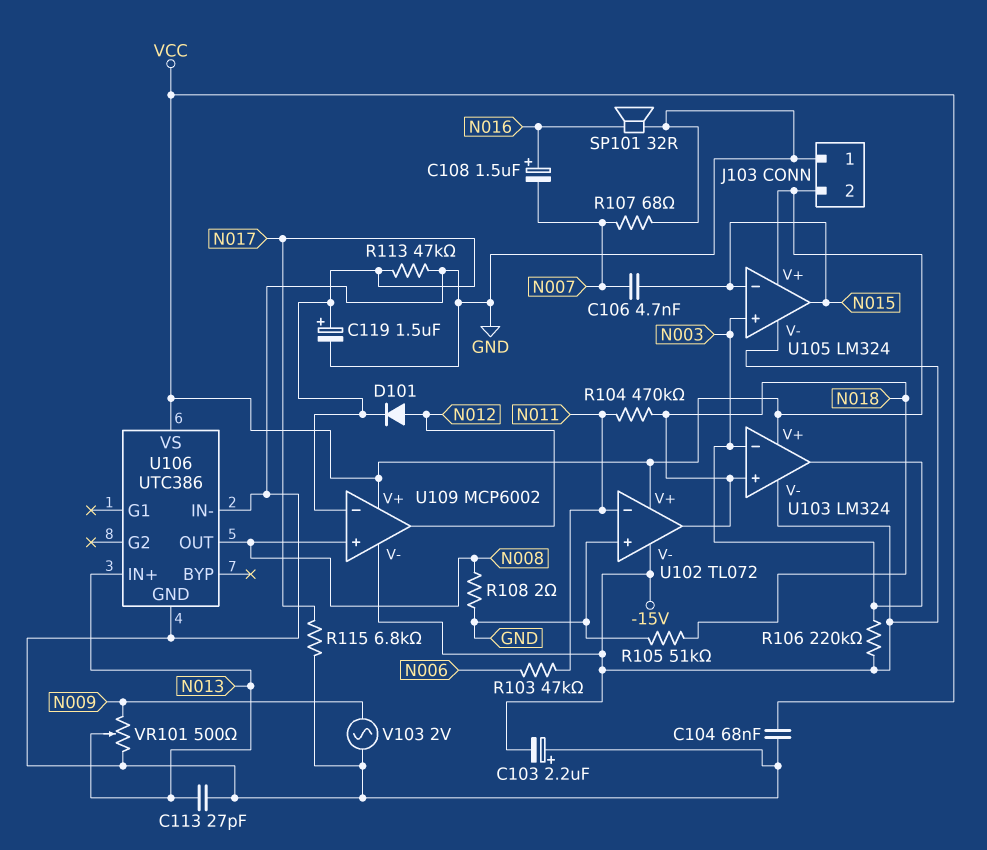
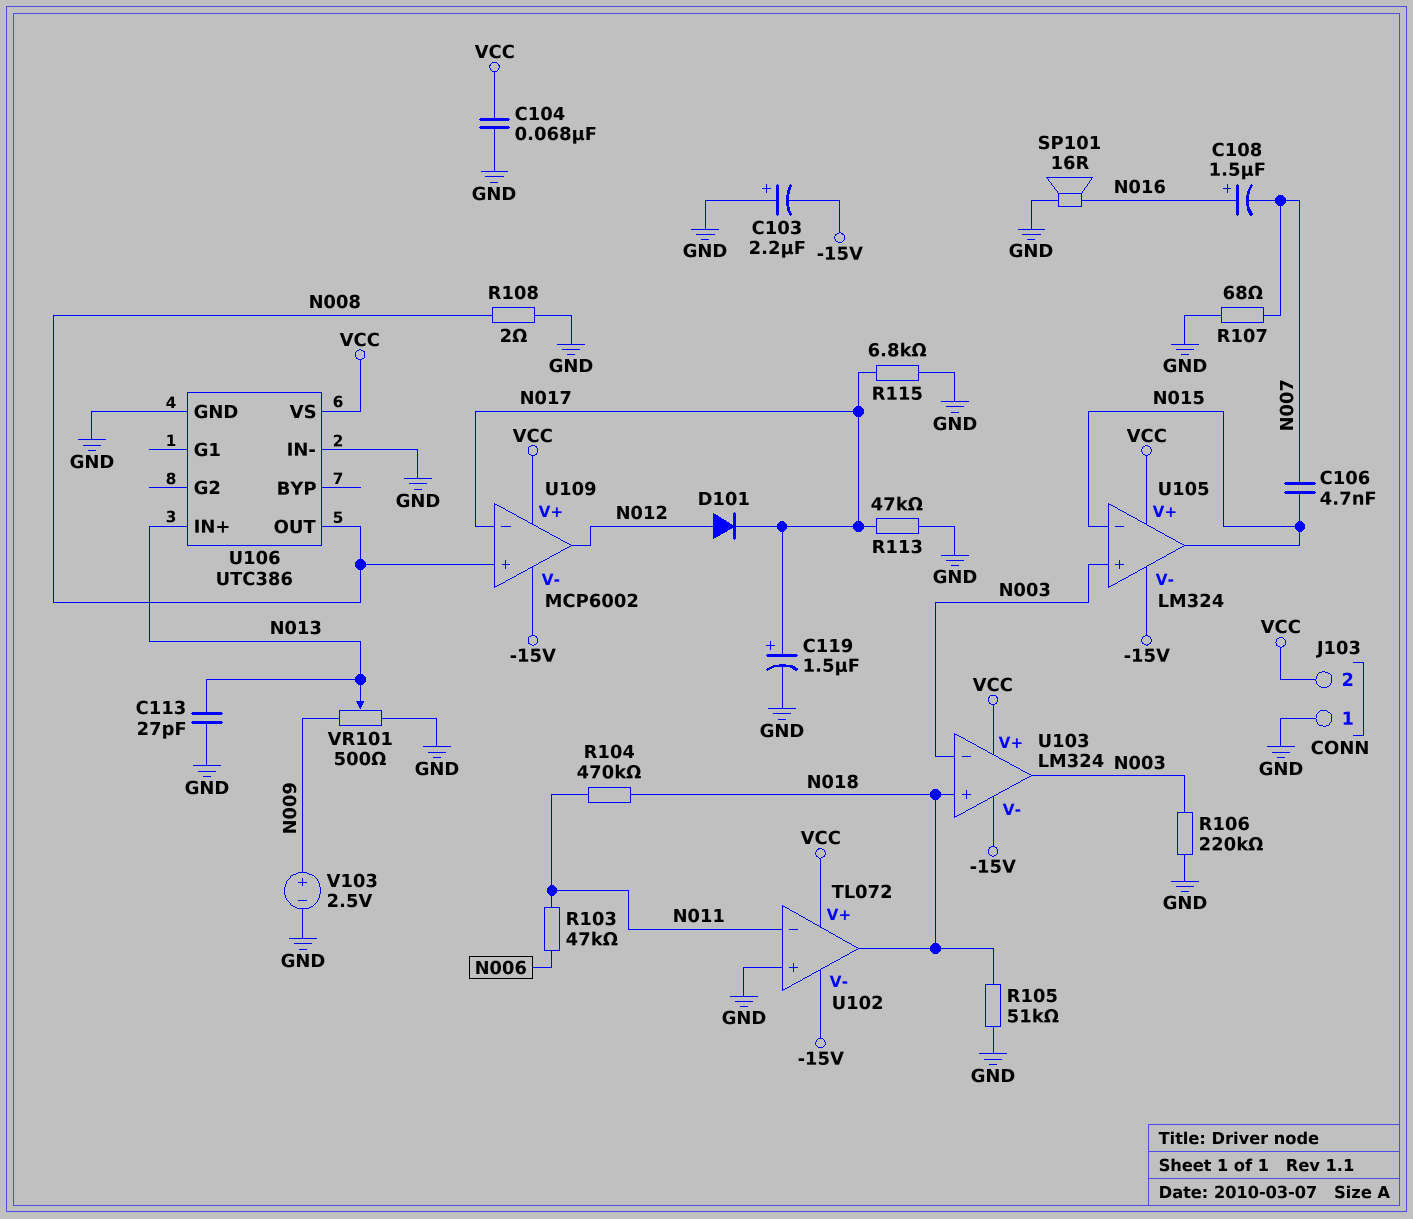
R106: 220k (-15V, N003) -> 220k (GND, N003)
SP101: speaker 32R (GND, N016) -> speaker 16R (GND, N016)
V103: AC 2V (GND, N009) -> 2.5V (plus N009, minus GND)

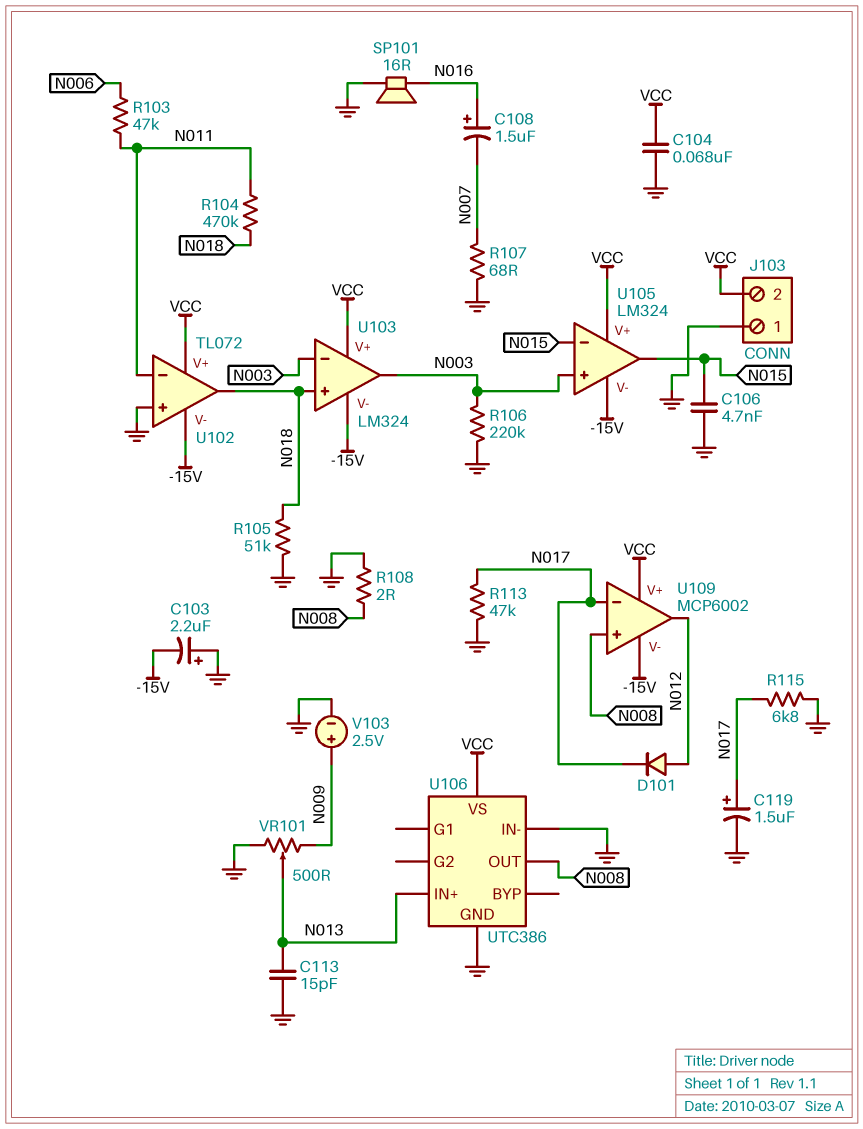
C106: 4.7nF (N007, N015) -> 4.7nF (GND, N015)
C113: 27pF (GND, N013) -> 15pF (GND, N013)

